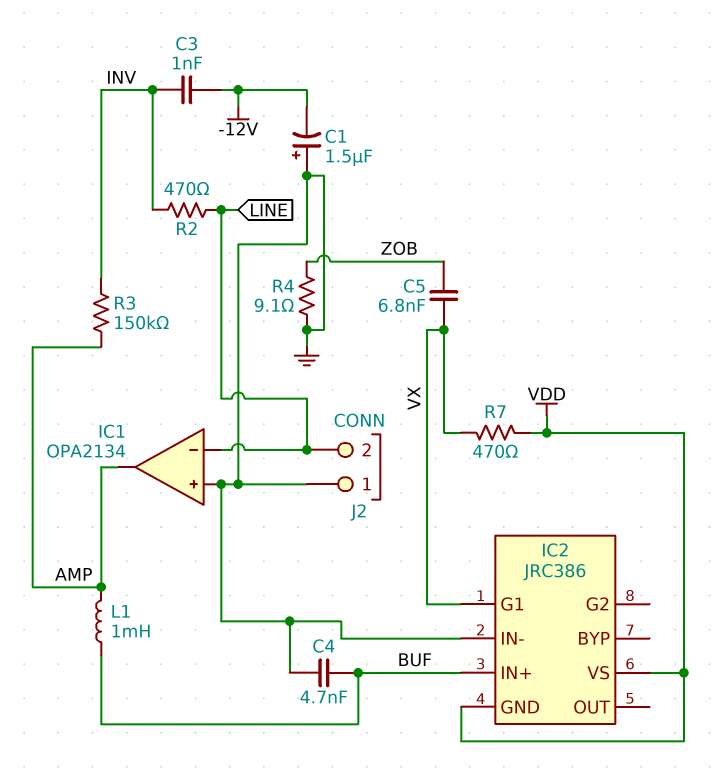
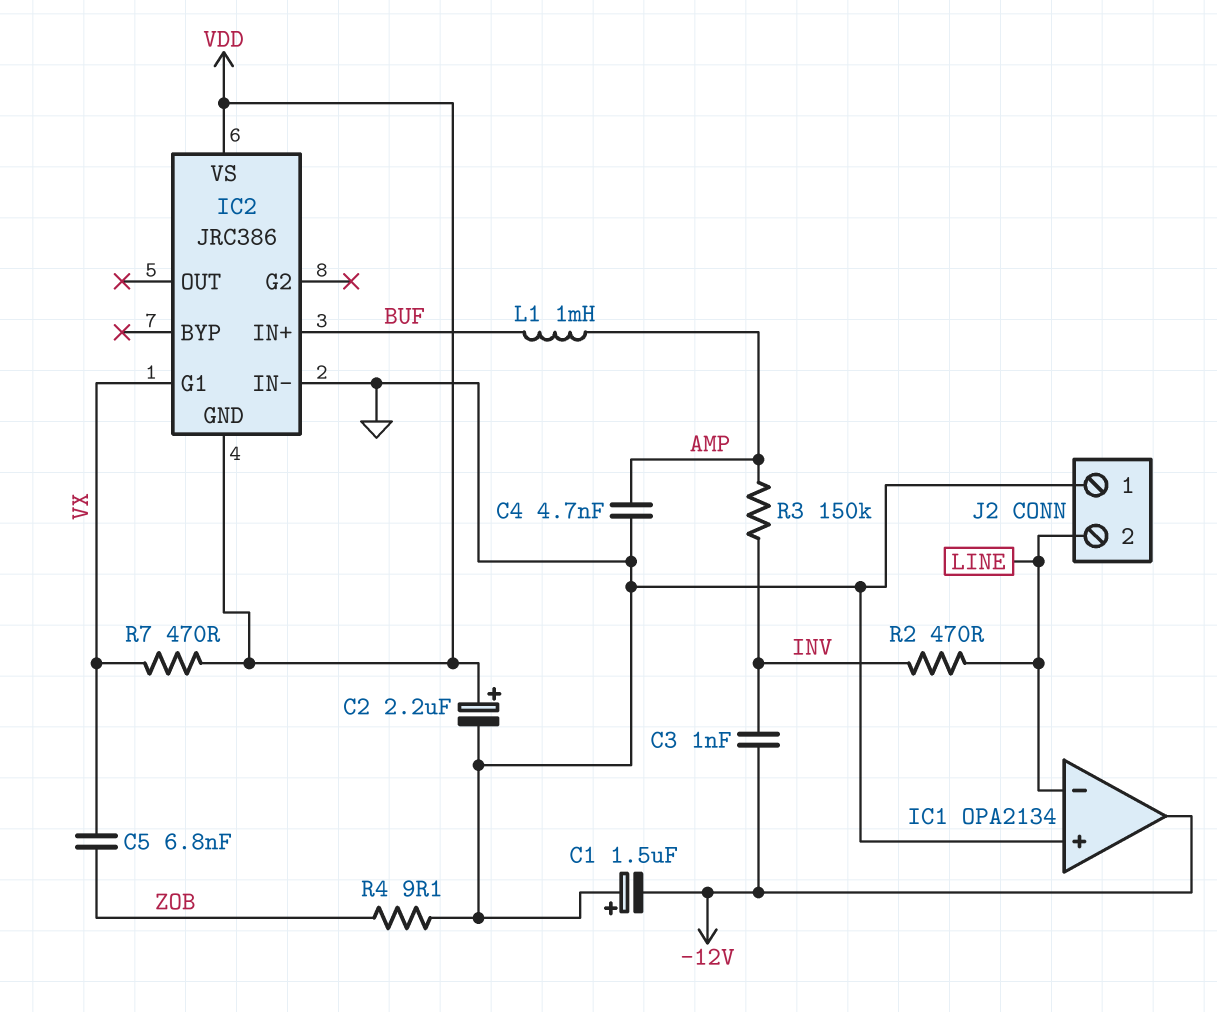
C2: none -> 2.2uF (plus VDD, minus GND)
C4: 4.7nF (BUF, GND) -> 4.7nF (AMP, GND)
IC1 pin out: AMP -> -12V

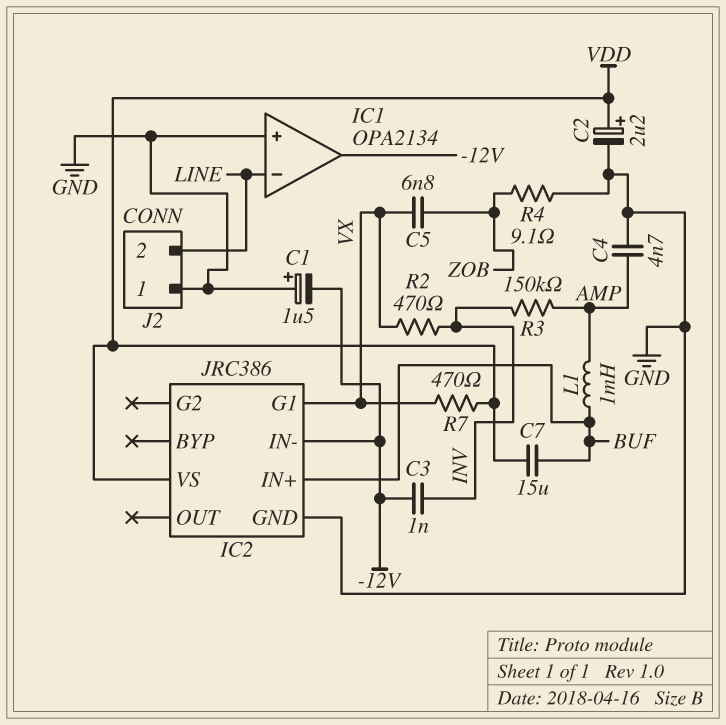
C7: none -> 15uF (BUF, VDD)
IC2 pin GND: VDD -> GND
IC2 pin IN-: GND -> -12V
R2: 470 (INV, LINE) -> 470 (INV, VX)

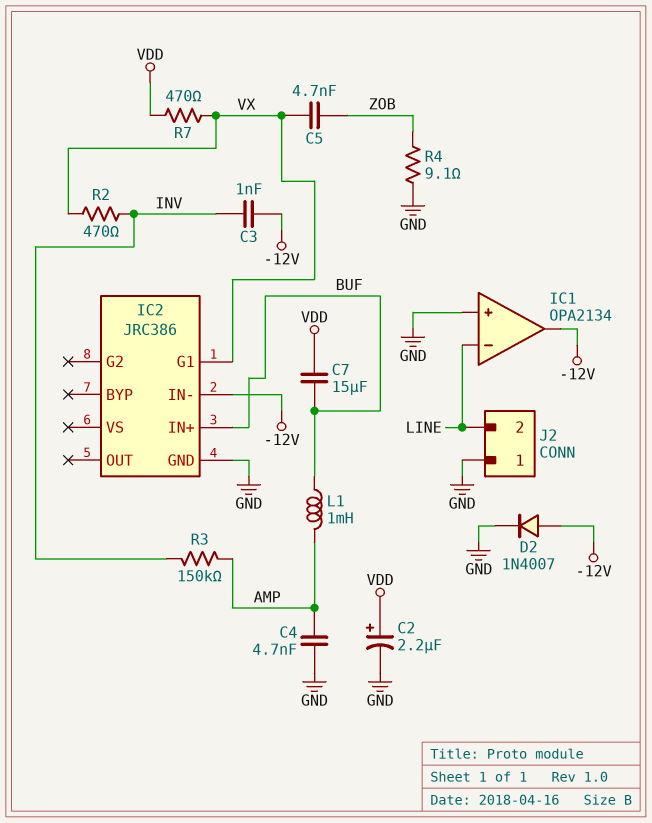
C1: 1.5uF (plus GND, minus -12V) -> none
C5: 6.8nF (VX, ZOB) -> 4.7nF (VX, ZOB)
D2: none -> diode 1N4007 (A -12V, K GND)
IC2 pin VS: VDD -> none

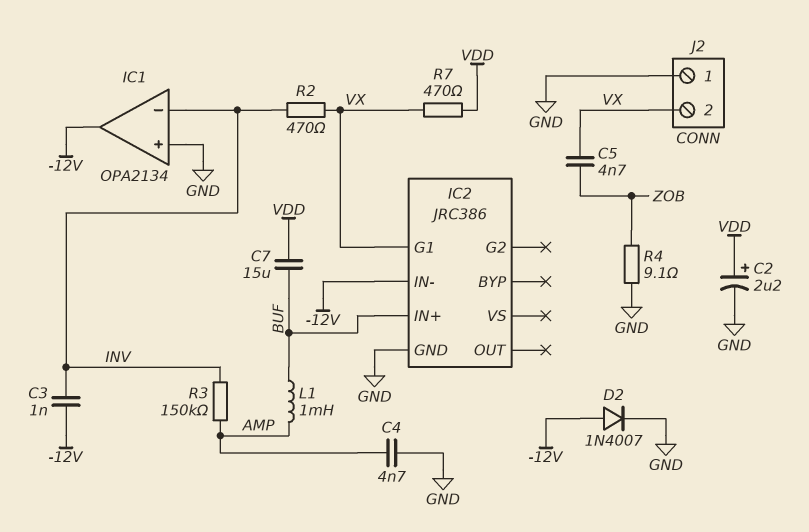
IC1 pin in-: LINE -> INV
J2 pin 2: LINE -> VX

